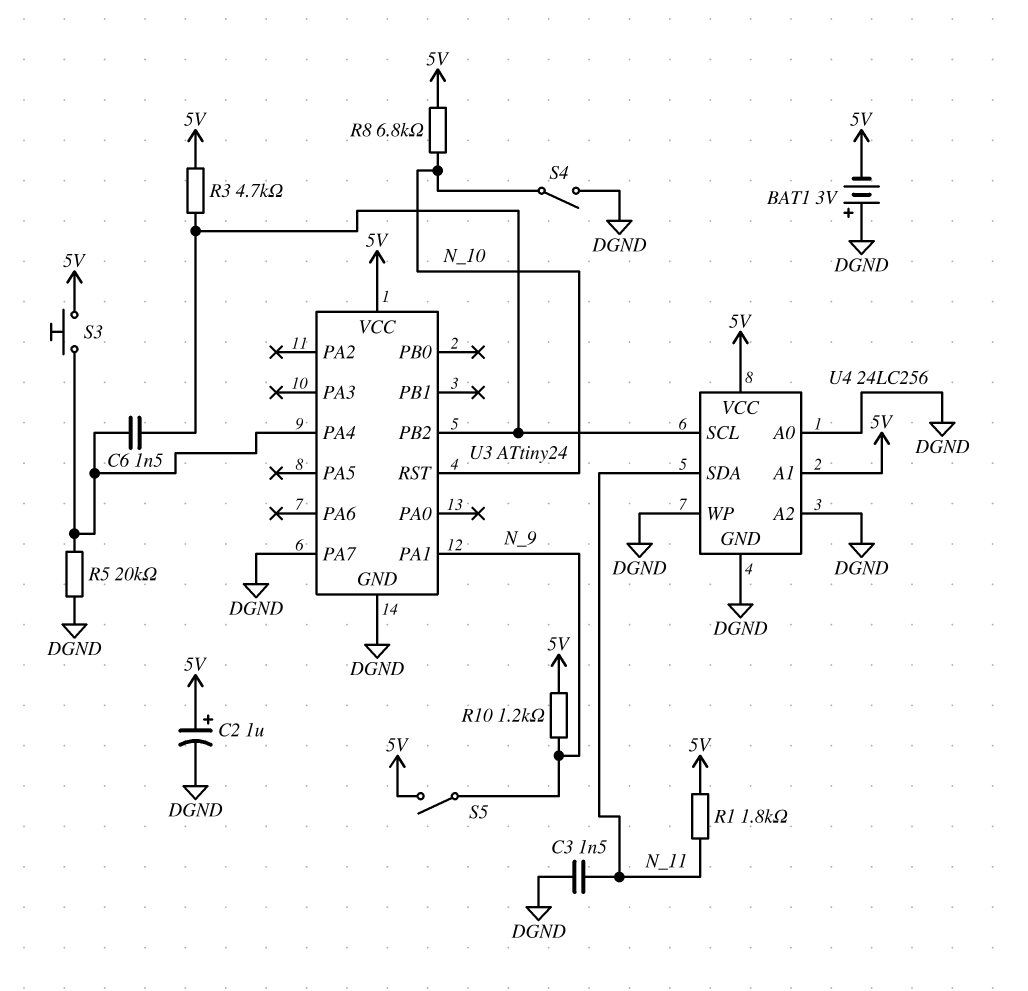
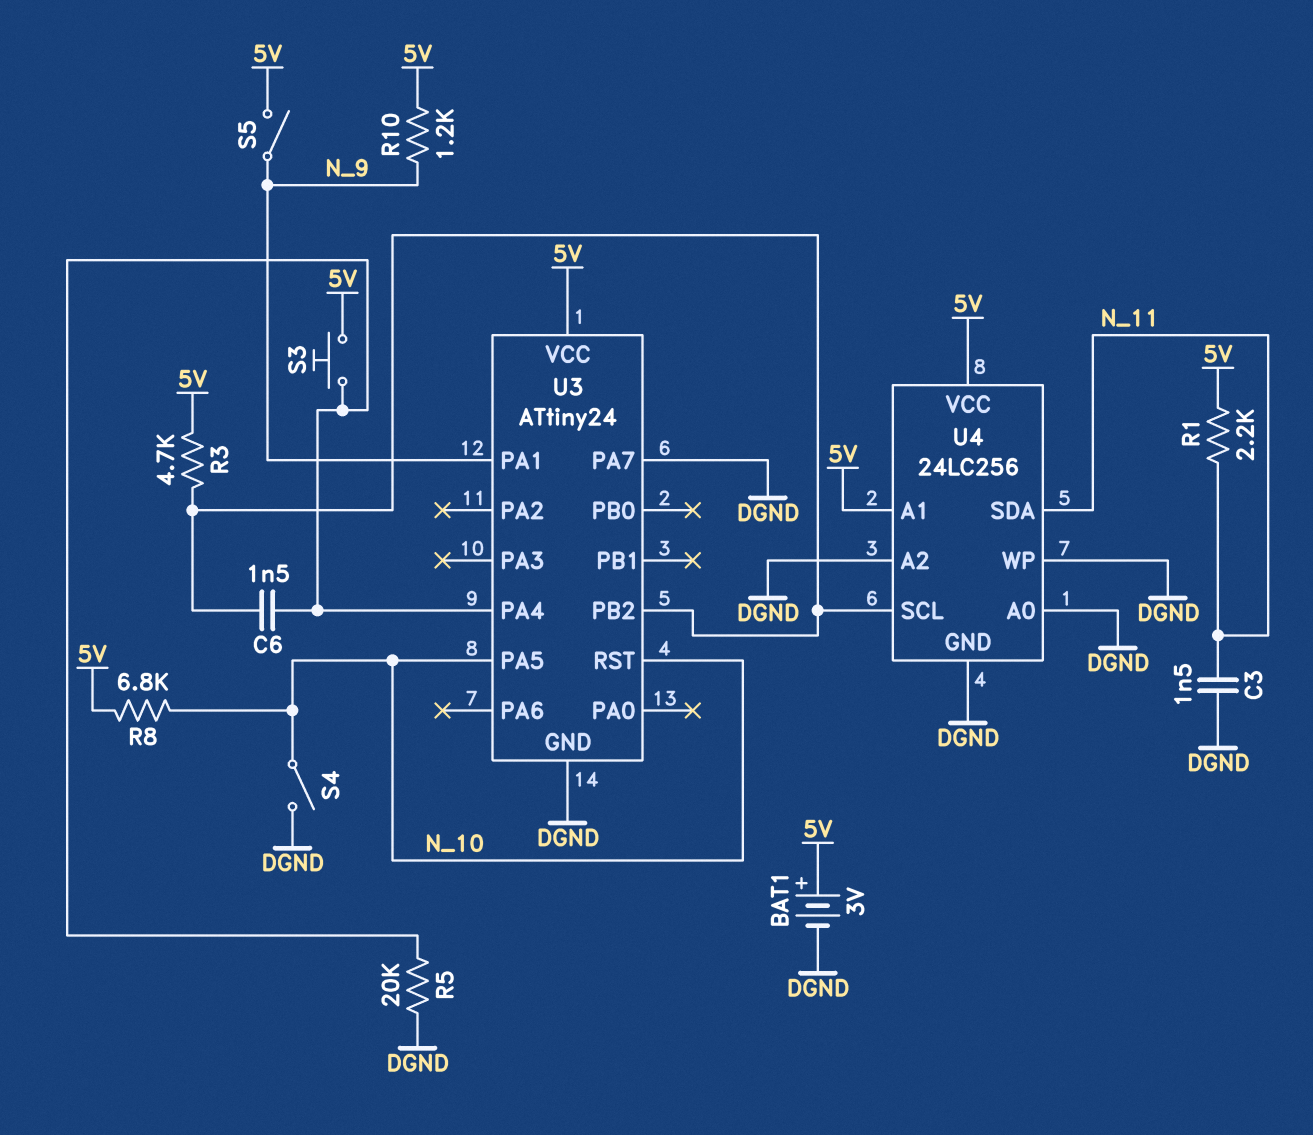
BAT1: 3V (plus DGND, minus 5V) -> 3V (plus 5V, minus DGND)
C2: 1uF (plus 5V, minus DGND) -> none
R1: 1.8k (5V, N_11) -> 2.2k (5V, N_11)
U3 pin PA5: none -> N_10

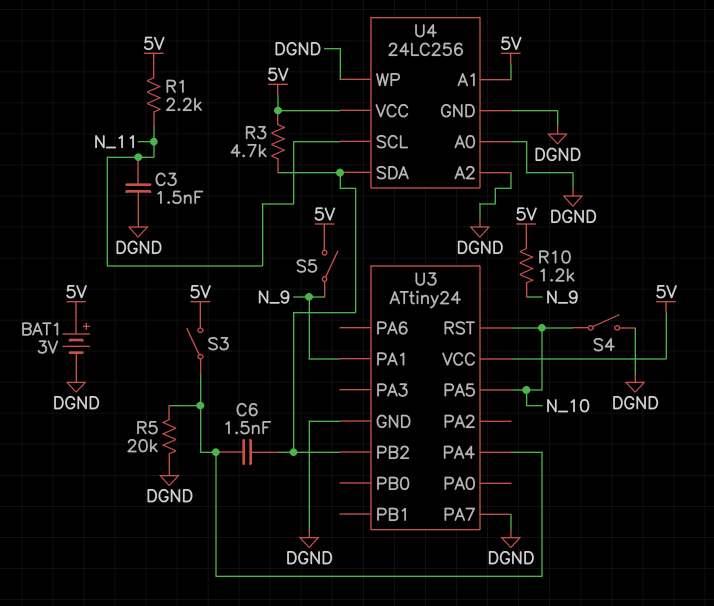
R8: 6.8k (5V, N_10) -> none
S3: button (5V, U3/PA4) -> switch (5V, U3/PA4)
U4 pin SCL: U3/PB2 -> N_11
U4 pin SDA: N_11 -> U3/PB2

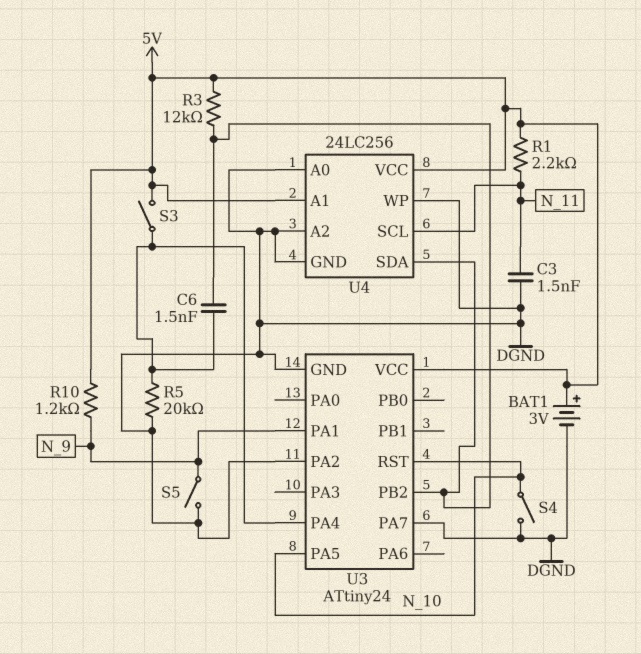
R3: 4.7k (5V, U3/PB2) -> 12k (5V, U3/PB2)
S5: switch (5V, N_9) -> switch (DGND, N_9)
U3 pin PA2: none -> DGND

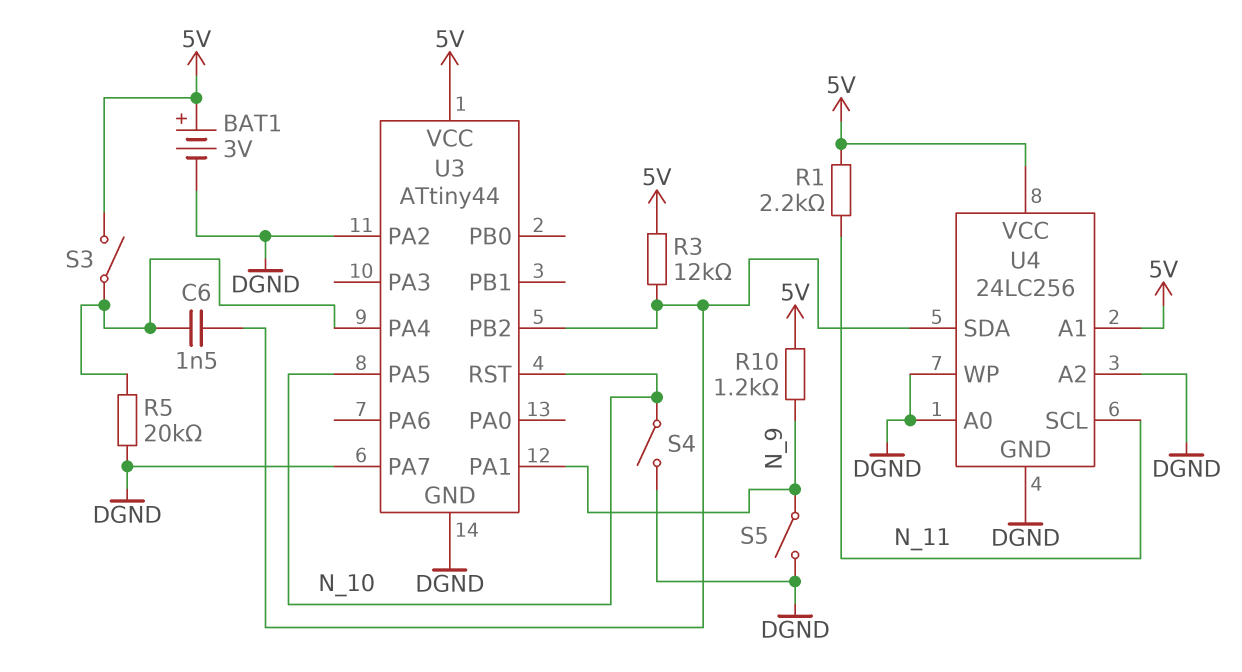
C3: 1.5nF (DGND, N_11) -> none
U3: ATtiny24 -> ATtiny44

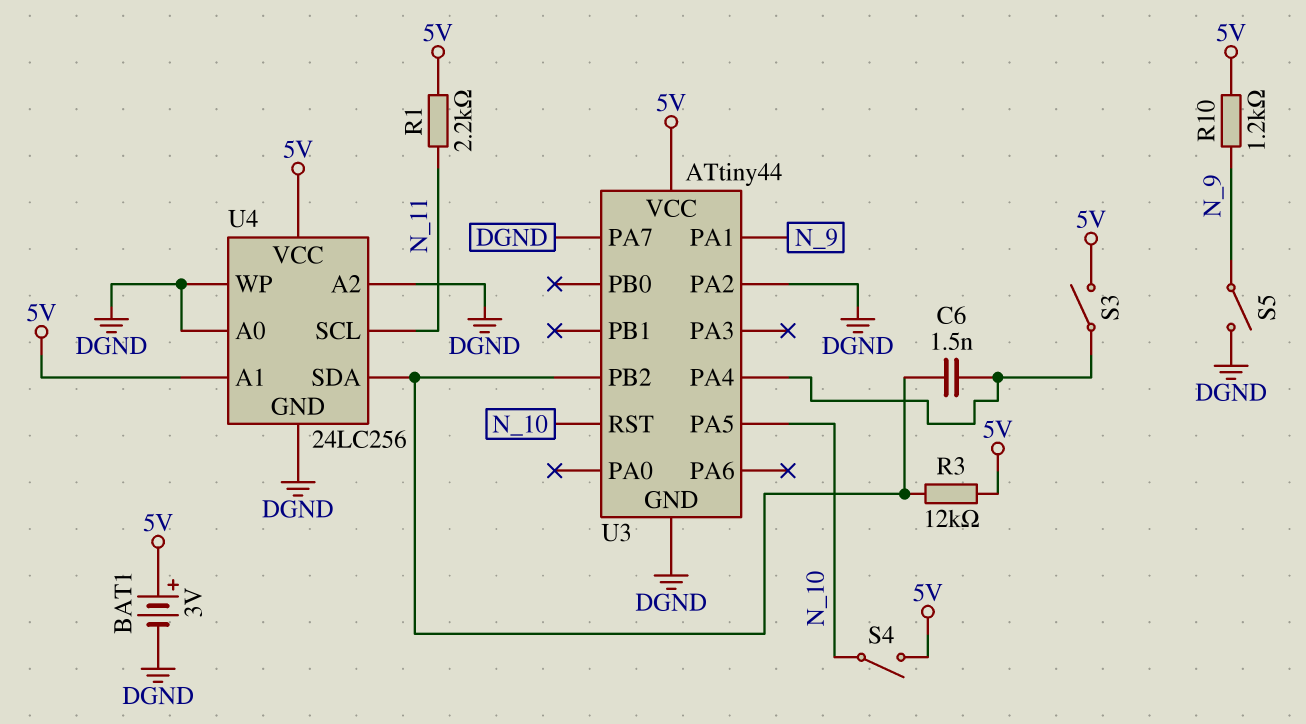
R5: 20k (DGND, U3/PA4) -> none
S4: switch (DGND, N_10) -> switch (5V, N_10)

